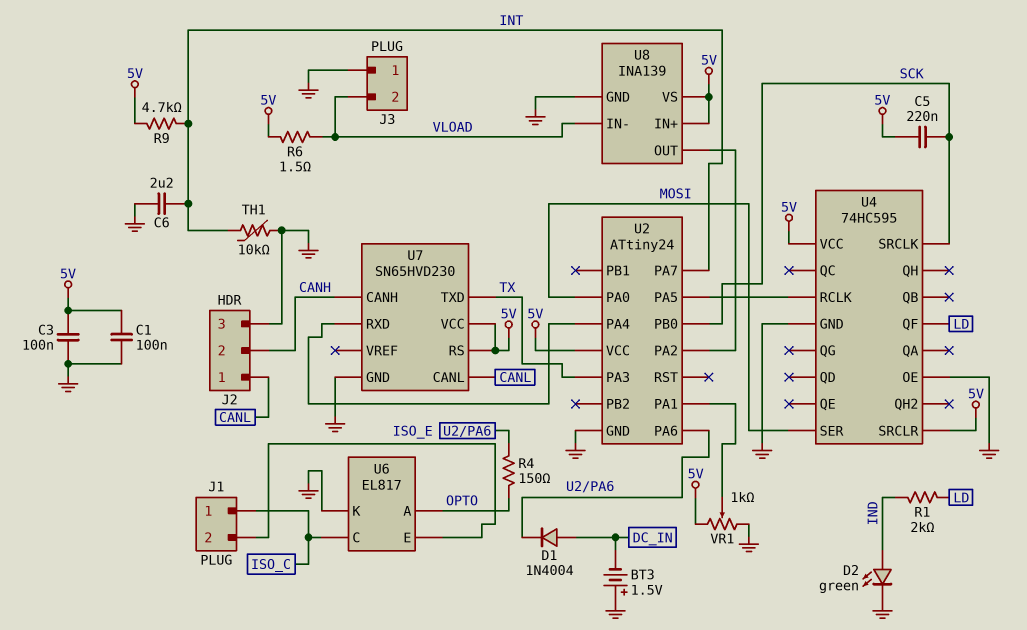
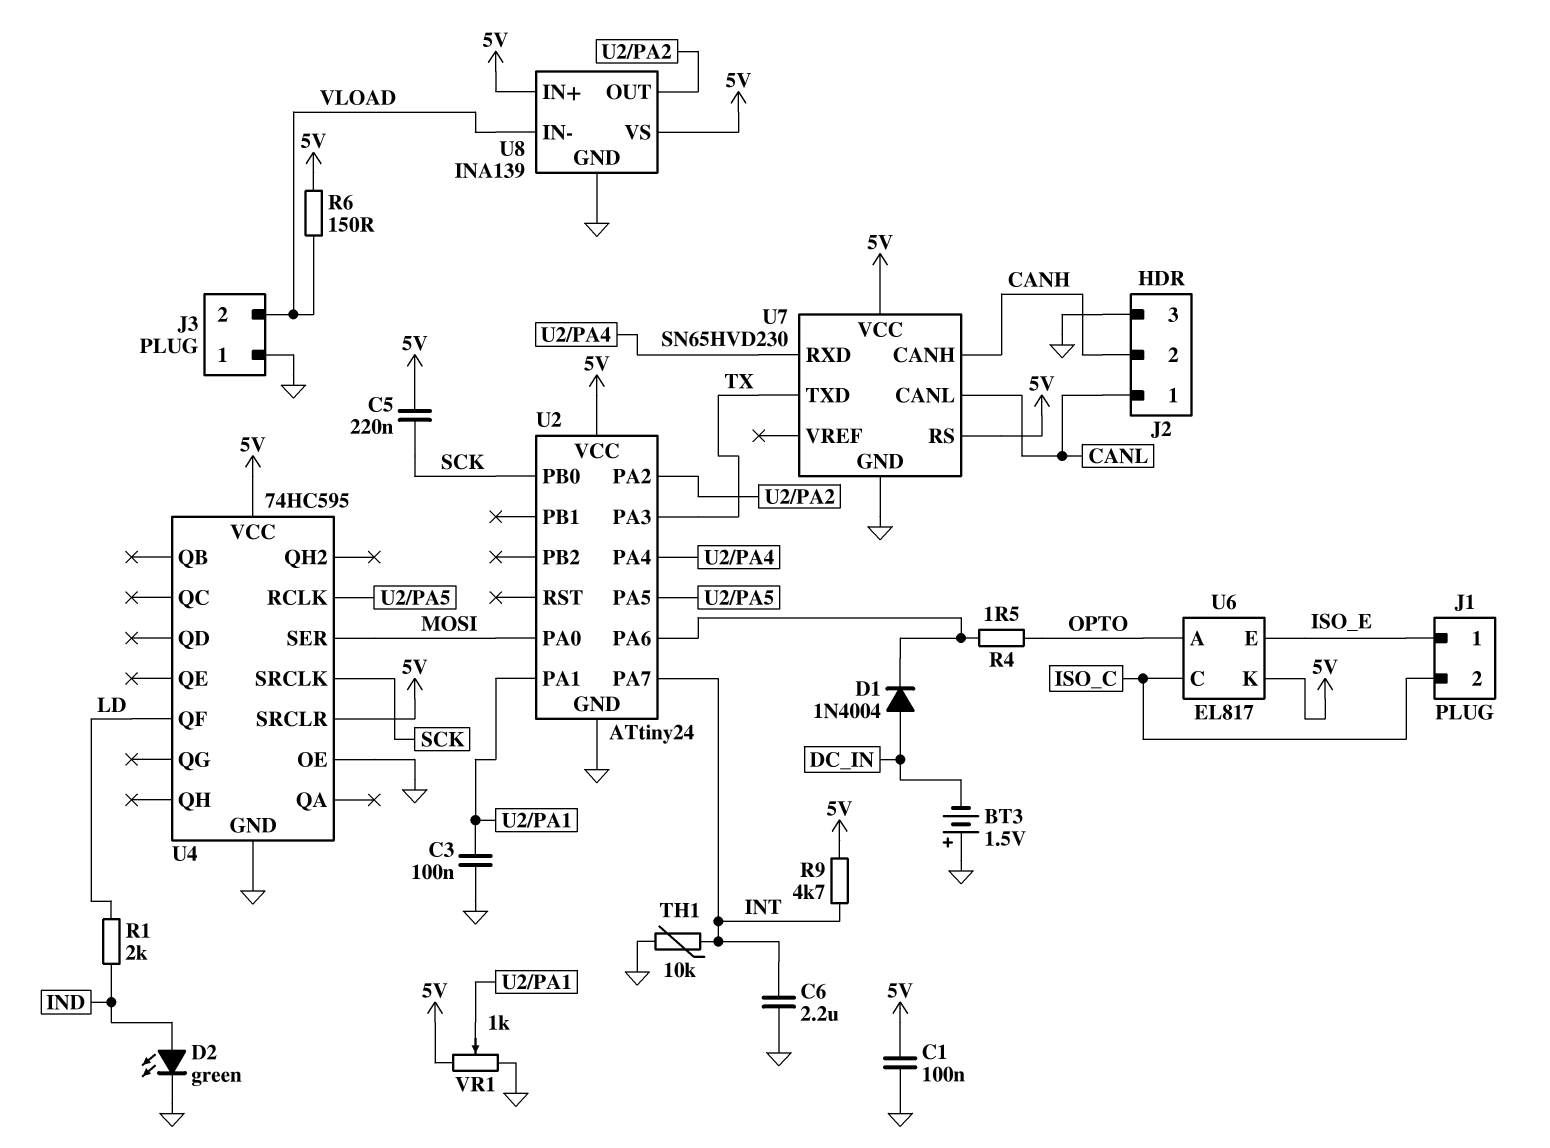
C3: 100nF (5V, GND) -> 100nF (GND, U2/PA1)
J1 pin 1: ISO_C -> ISO_E
J1 pin 2: ISO_E -> ISO_C
R4: 150 (OPTO, U2/PA6) -> 1.5 (OPTO, U2/PA6)
R6: 1.5 (5V, VLOAD) -> 150 (5V, VLOAD)
U6 pin K: GND -> 5V

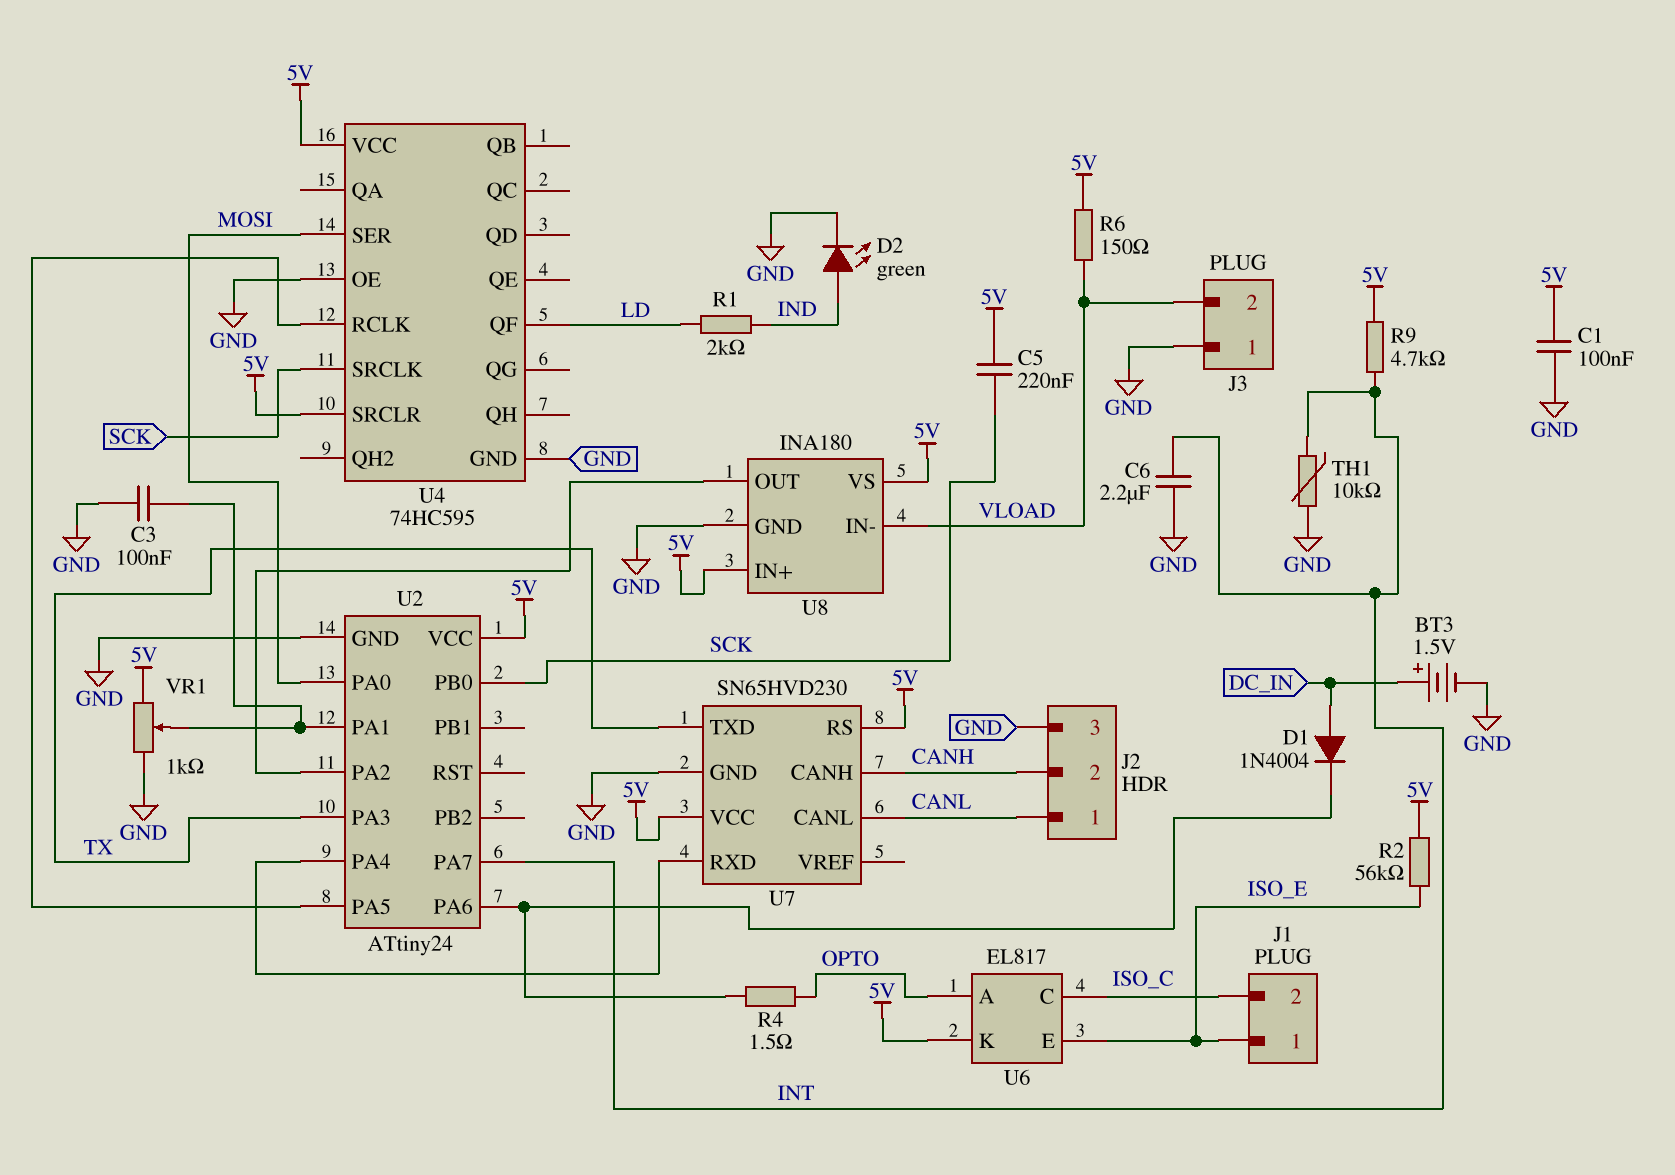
BT3: 1.5V (plus GND, minus DC_IN) -> 1.5V (plus DC_IN, minus GND)
R2: none -> 56k (5V, ISO_E)
U8: INA139 -> INA180

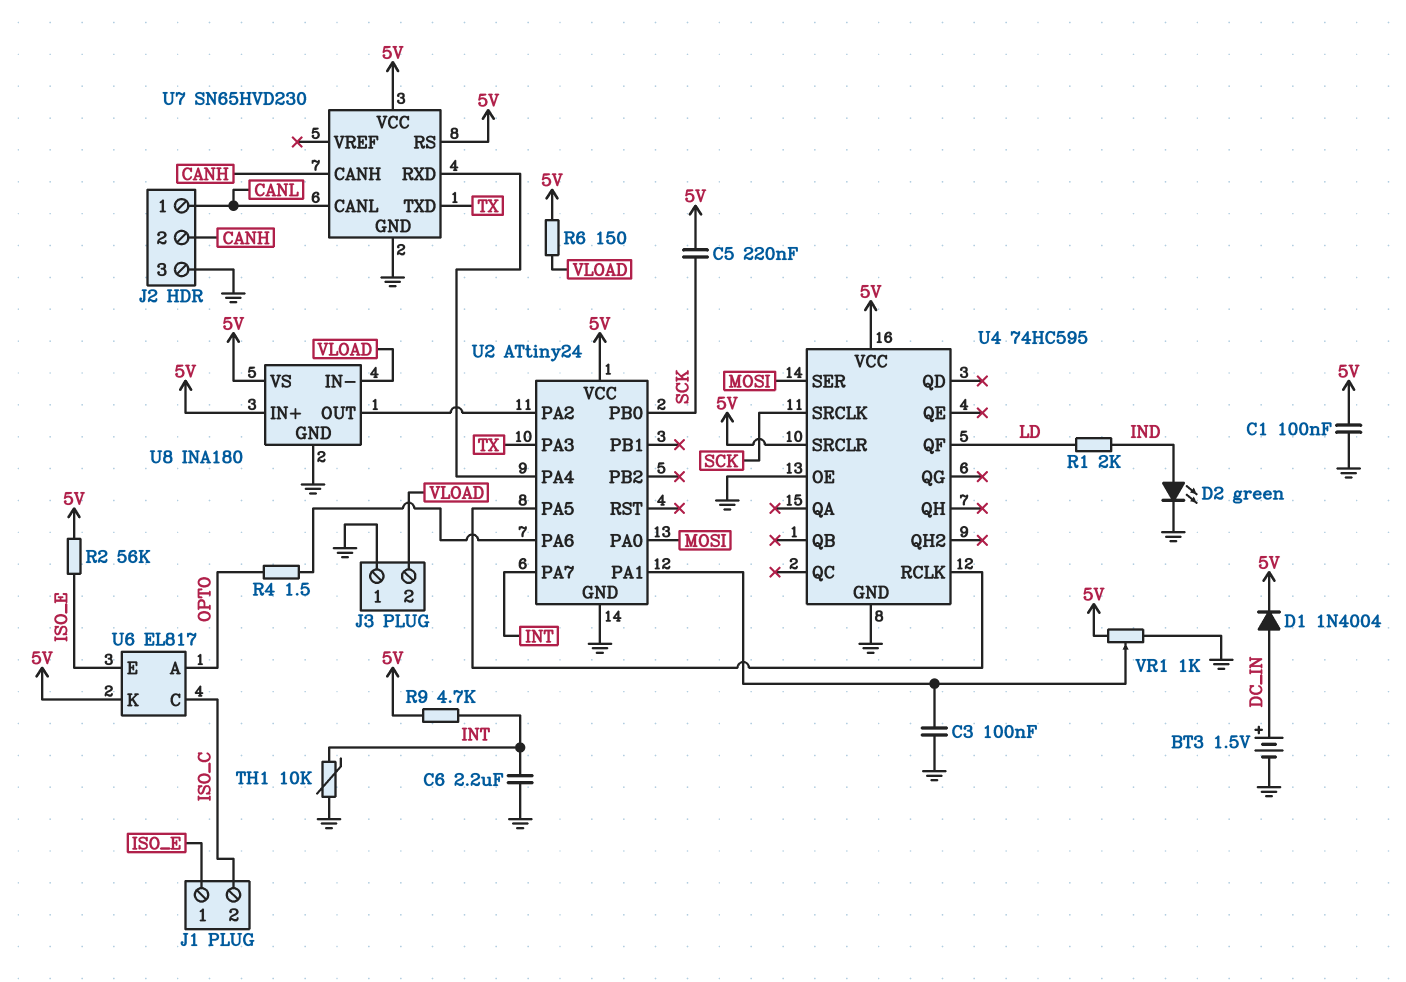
D1: diode 1N4004 (A DC_IN, K U2/PA6) -> diode 1N4004 (A DC_IN, K 5V)

